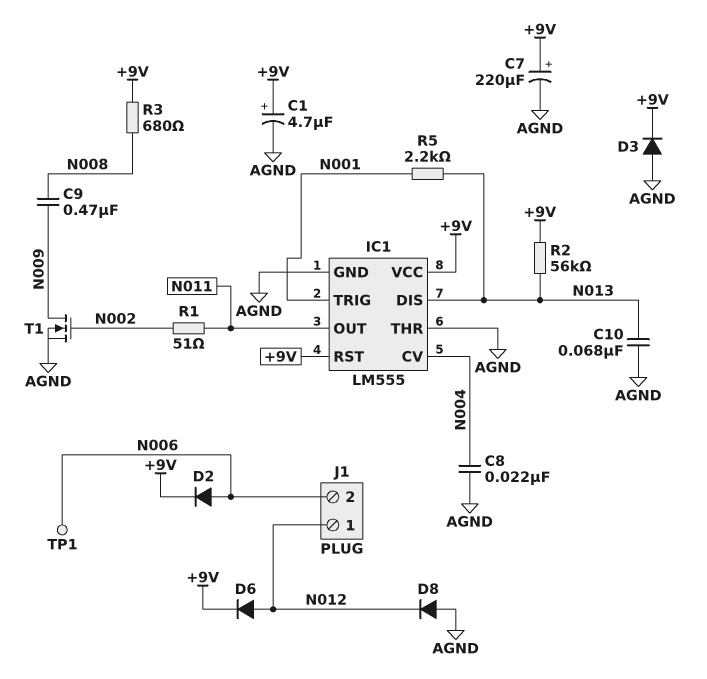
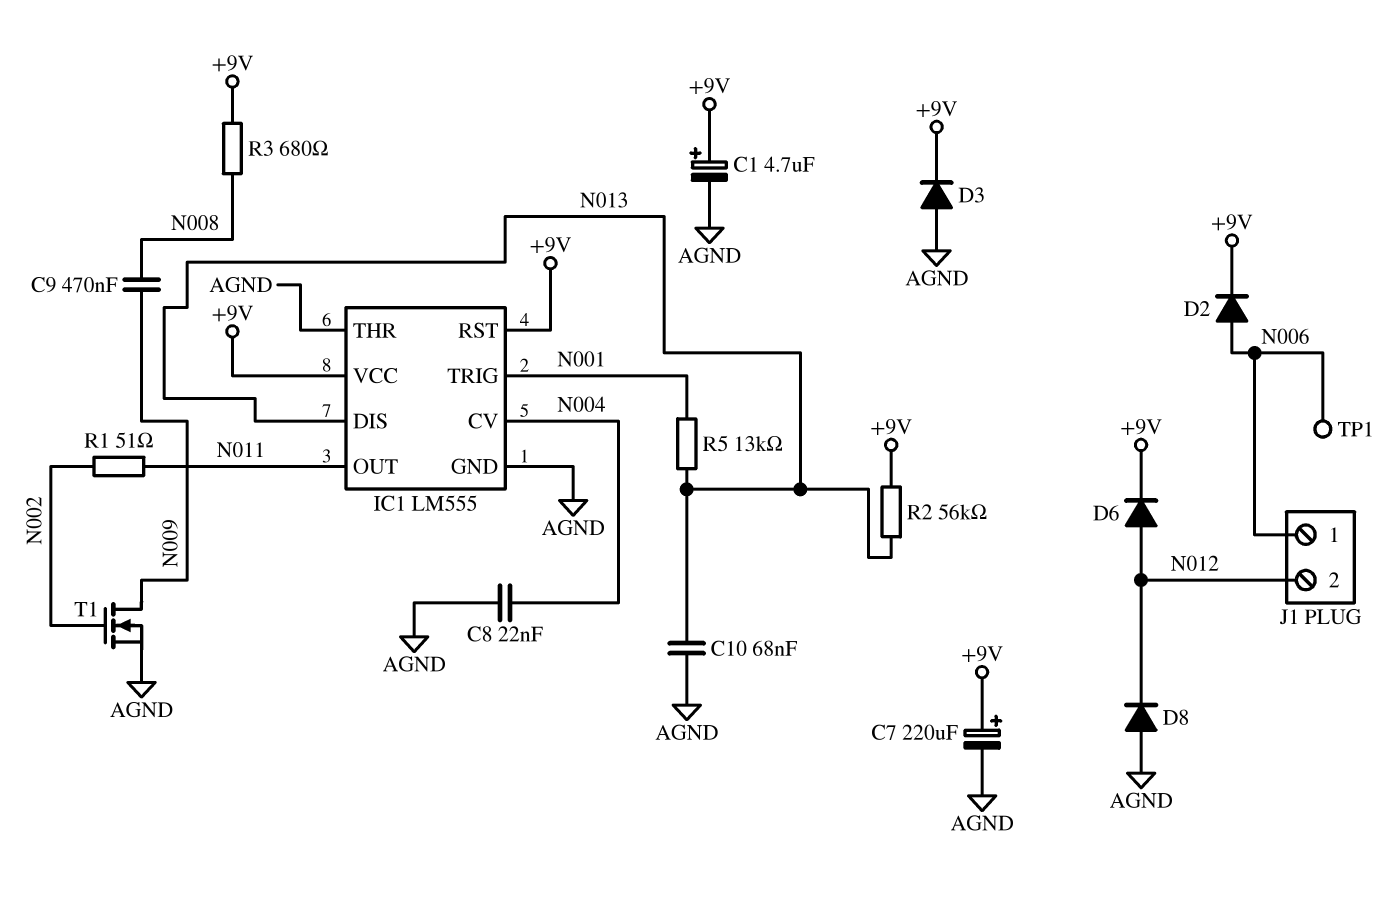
J1 pin 1: N012 -> N006
J1 pin 2: N006 -> N012
R5: 2.2k (N001, N013) -> 13k (N001, N013)

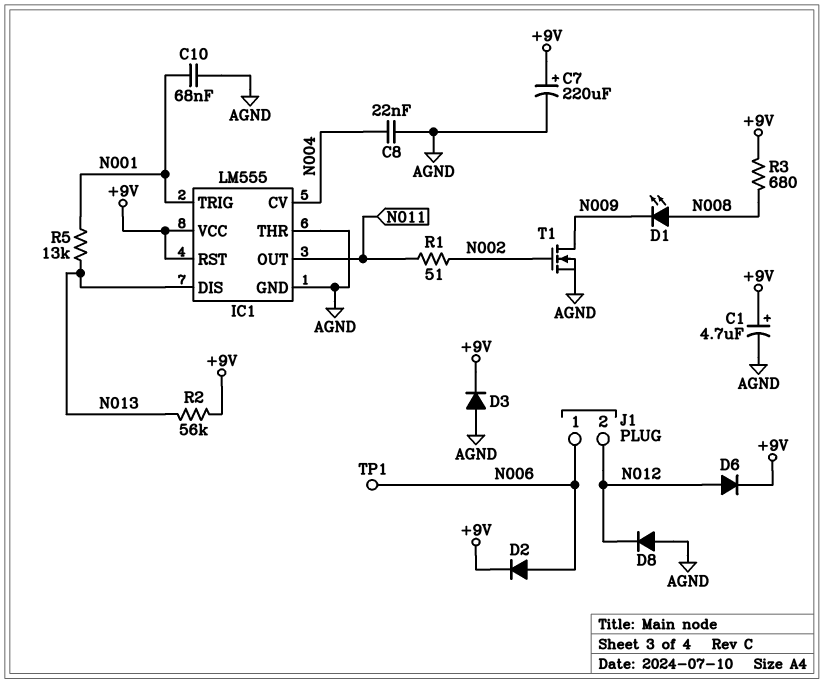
C9: 470nF (N008, N009) -> none
C10: 68nF (AGND, N013) -> 68nF (AGND, N001)
D1: none -> LED (A N008, K N009)

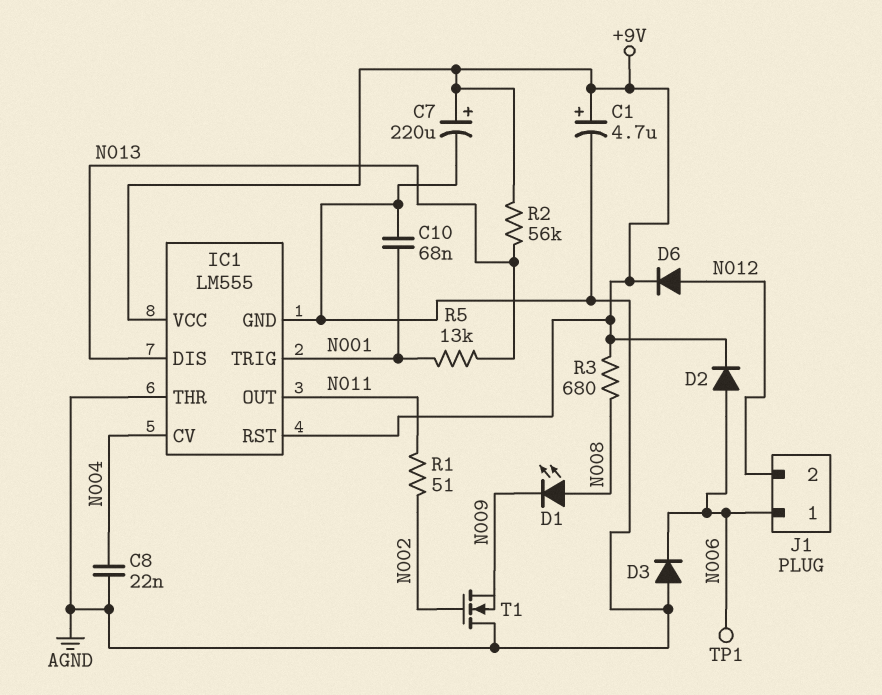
D3: diode (A AGND, K +9V) -> diode (A AGND, K N006)
D8: diode (A AGND, K N012) -> none
T1: NMOS (G N002, D N009, S AGND) -> NMOS (G N002, D AGND, S N009)

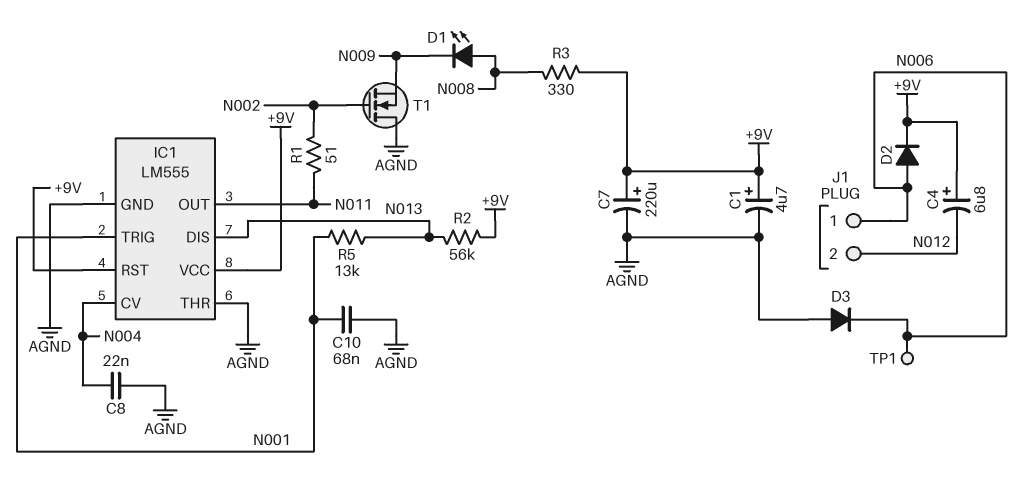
C4: none -> 6.8uF (plus +9V, minus N012)
D6: diode (A N012, K +9V) -> none
R3: 680 (+9V, N008) -> 330 (+9V, N008)

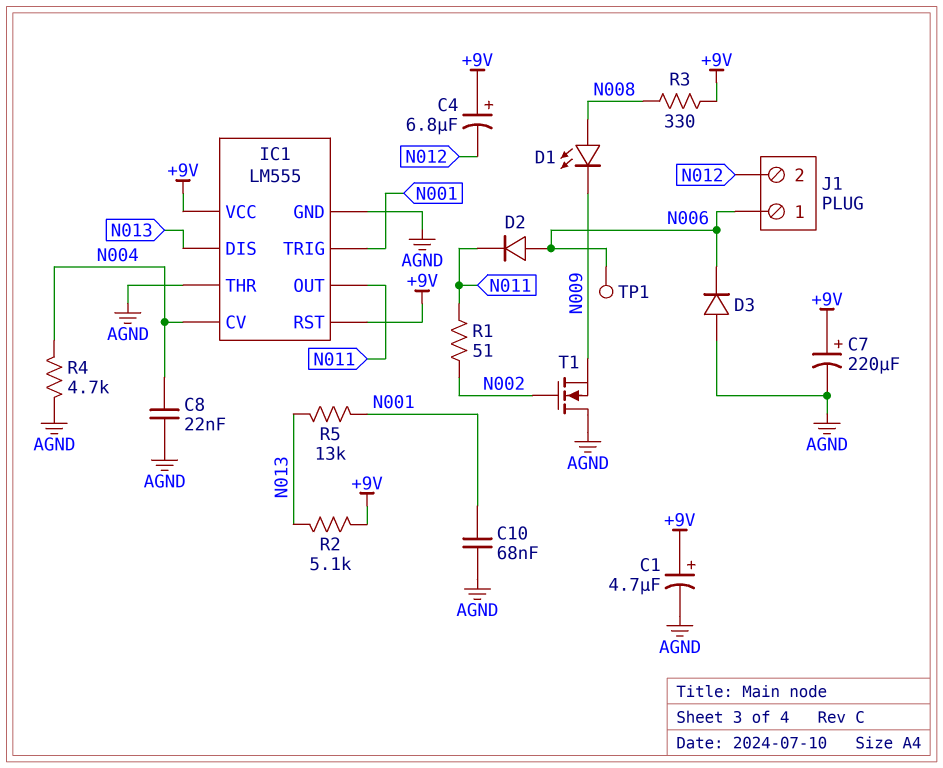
D2: diode (A N006, K +9V) -> diode (A N006, K N011)
R2: 56k (+9V, N013) -> 5.1k (+9V, N013)
R4: none -> 4.7k (AGND, N004)

